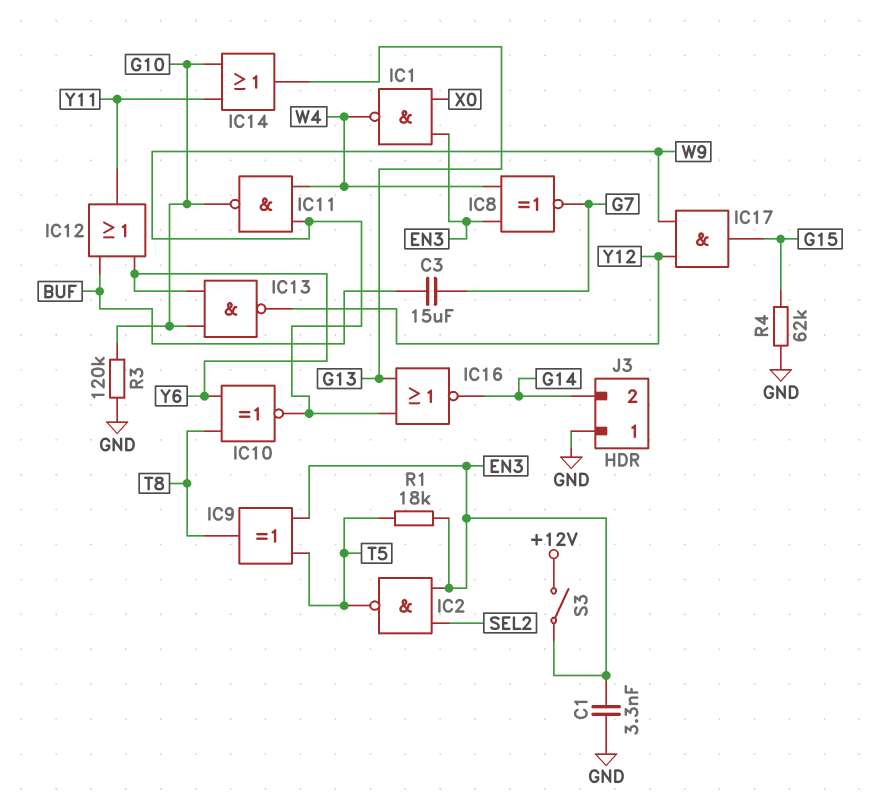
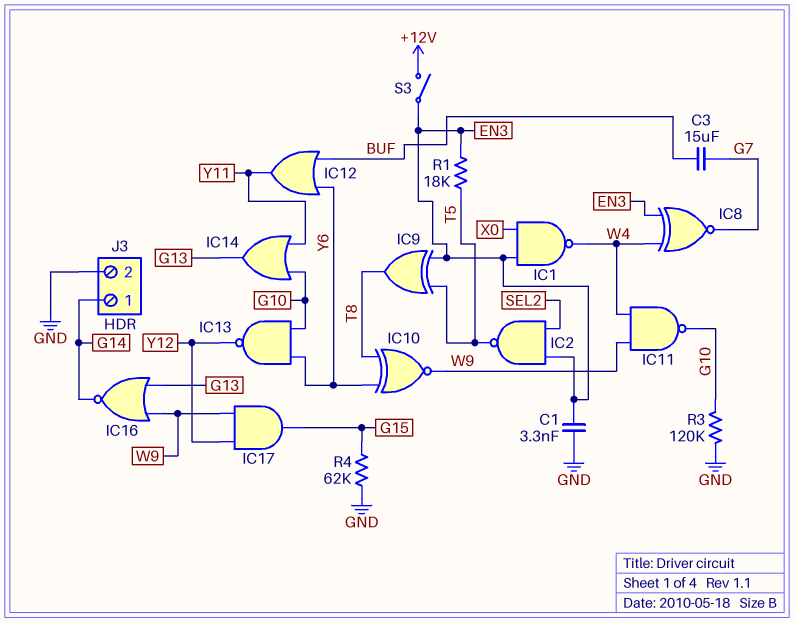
J3 pin 1: GND -> G14
J3 pin 2: G14 -> GND

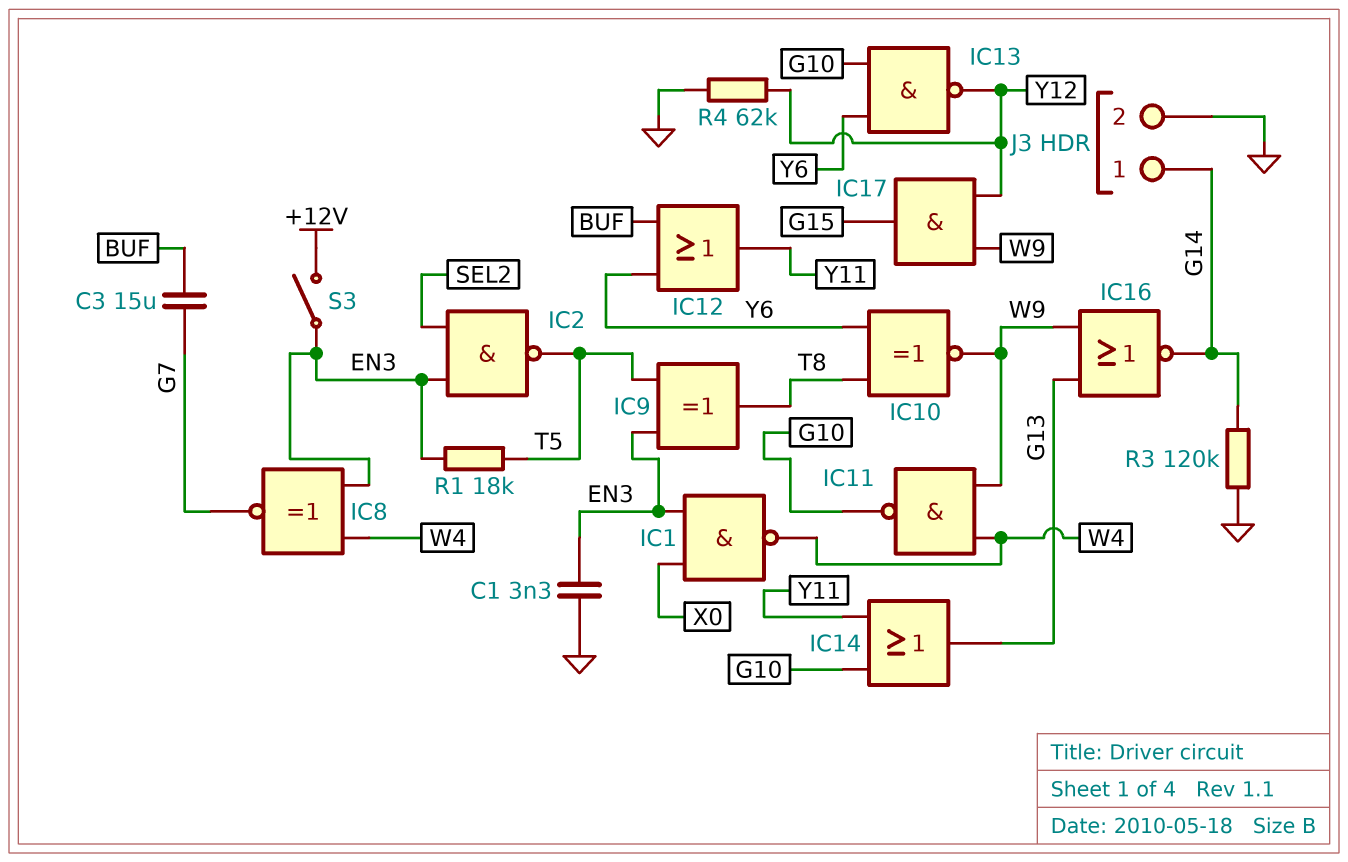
R3: 120k (G10, GND) -> 120k (G14, GND)
R4: 62k (G15, GND) -> 62k (GND, Y12)

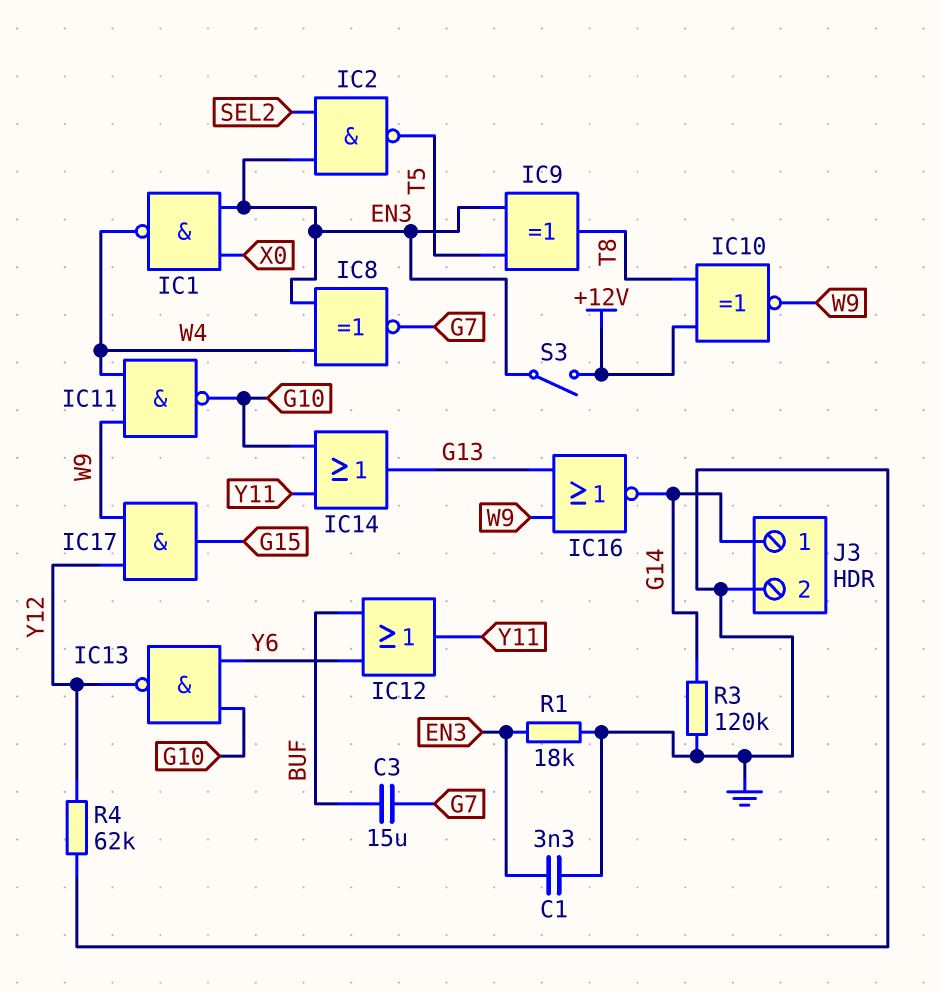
IC10: XNOR (in T8, in Y6, out W9) -> XNOR (in +12V, in T8, out W9)
R1: 18k (EN3, T5) -> 18k (EN3, GND)

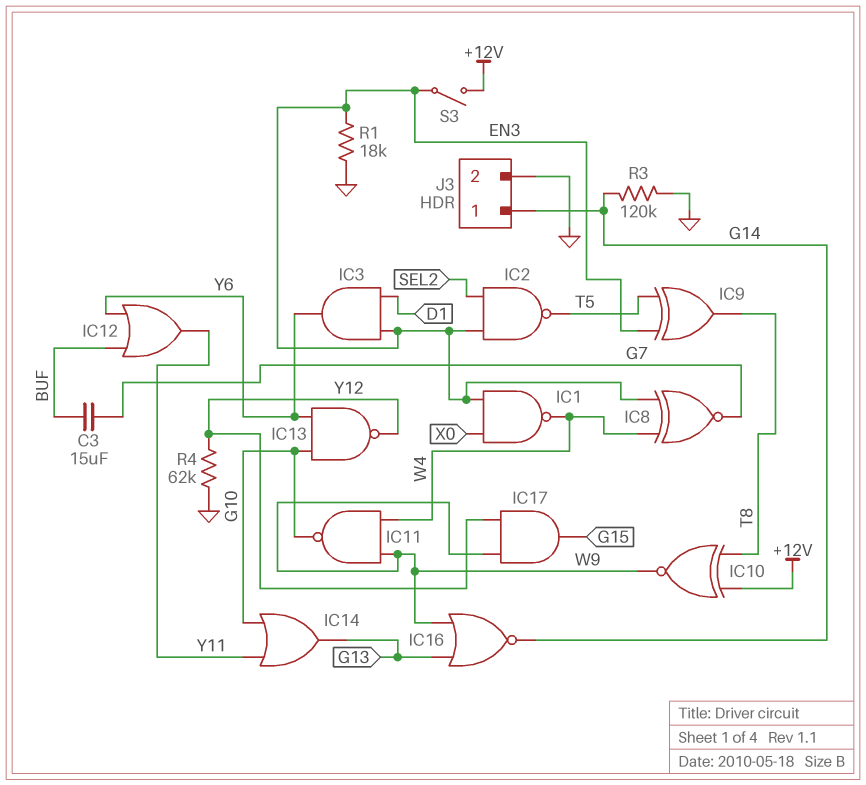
C1: 3.3nF (EN3, GND) -> none
IC3: none -> AND (in D1, in EN3, out Y6)

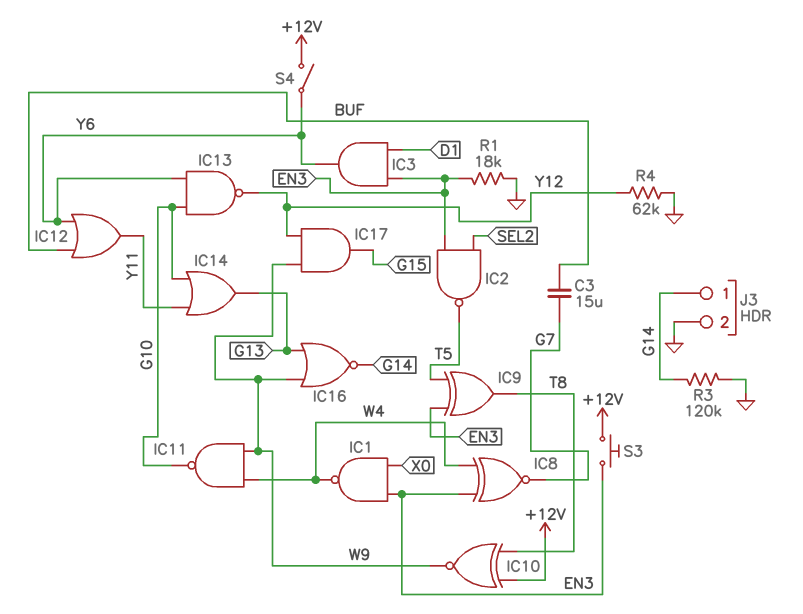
S3: switch (+12V, EN3) -> button (+12V, EN3)
S4: none -> switch (+12V, Y6)

